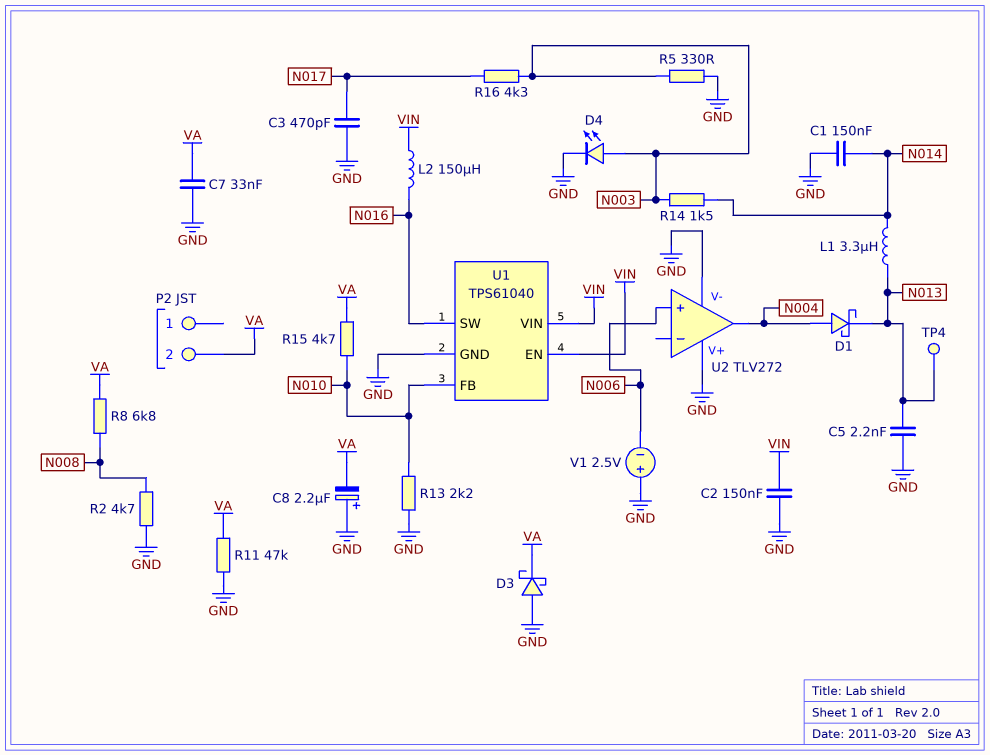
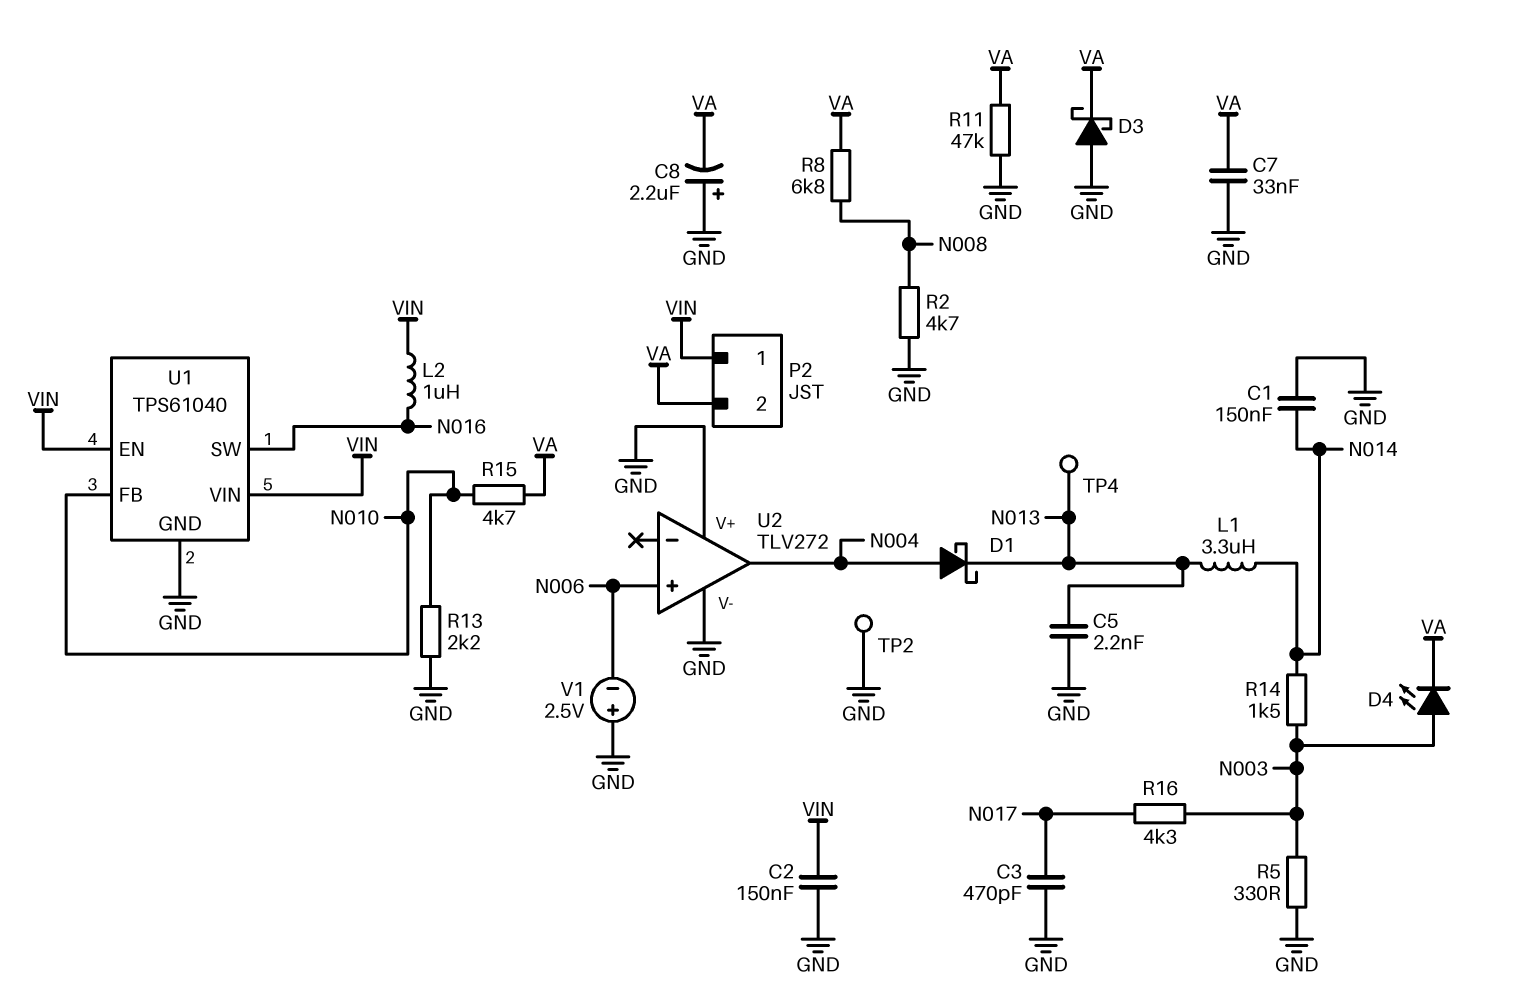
D4: LED (A N003, K GND) -> LED (A N003, K VA)
L2: 150uH (N016, VIN) -> 1uH (N016, VIN)
P2 pin 1: none -> VIN
TP2: none -> test point (GND)

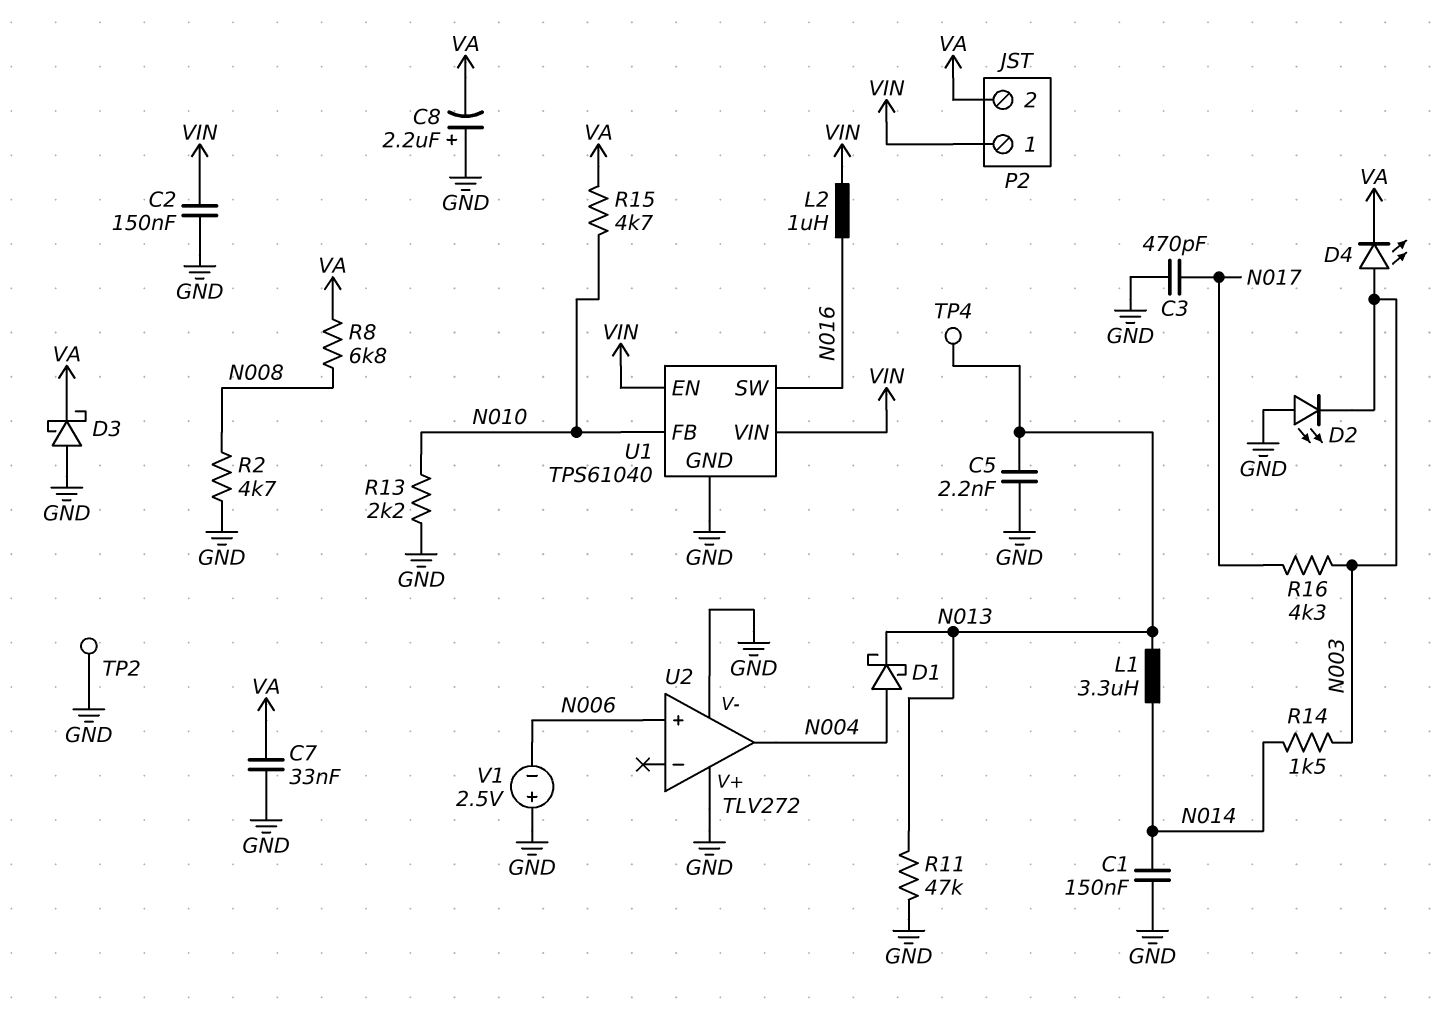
D2: none -> LED (A GND, K N003)
R5: 330 (GND, N003) -> none
R11: 47k (GND, VA) -> 47k (GND, N013)

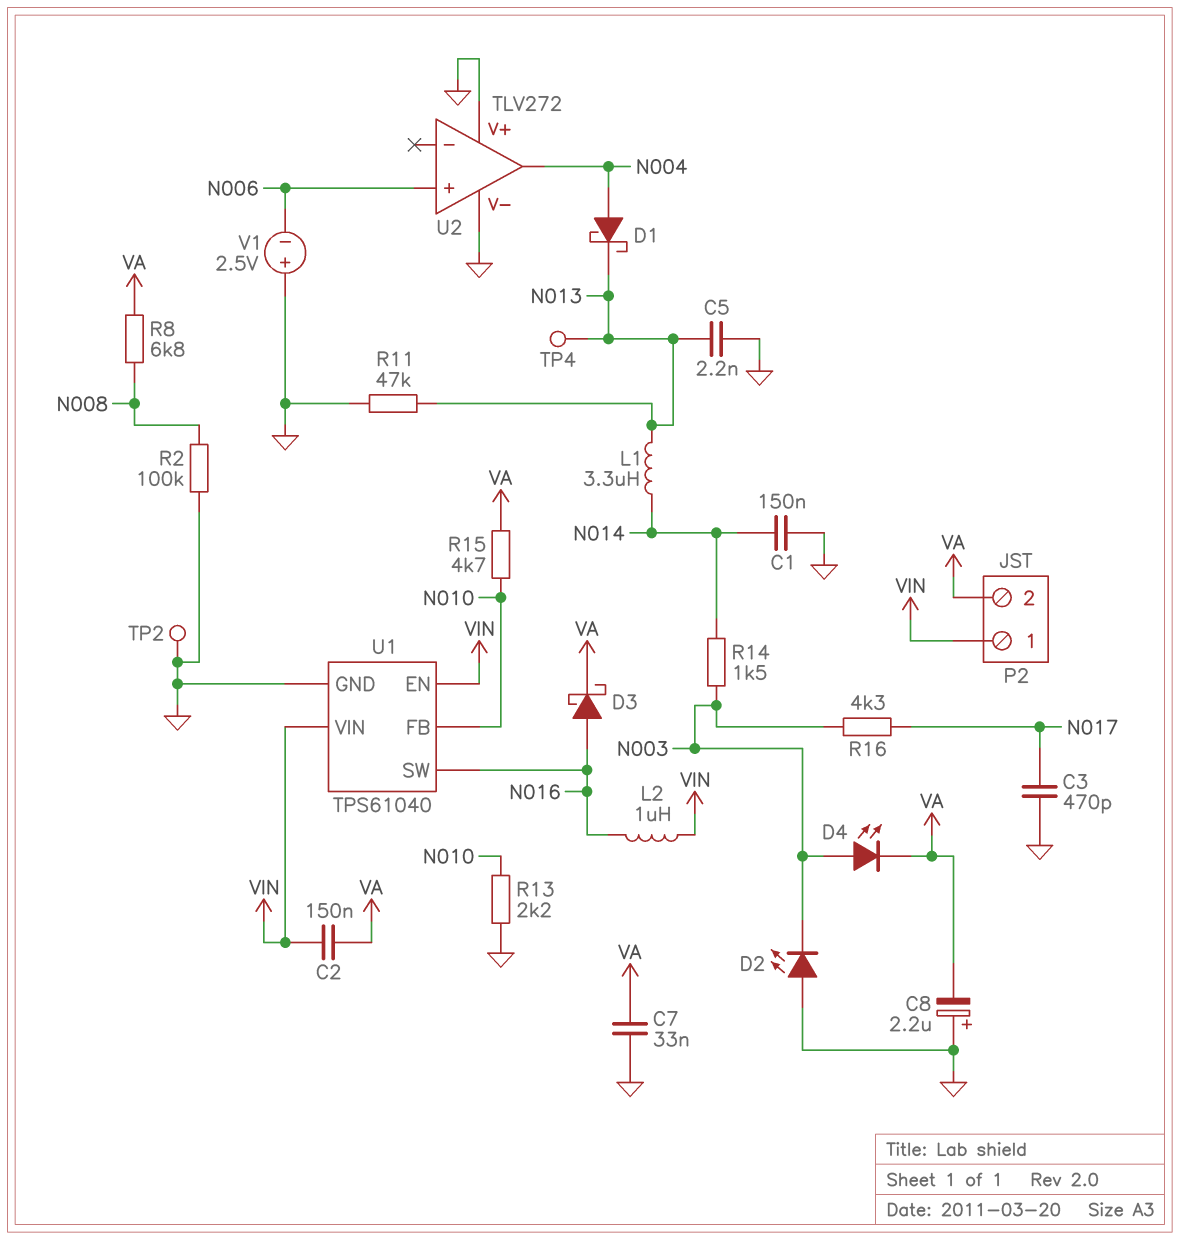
C2: 150nF (GND, VIN) -> 150nF (VA, VIN)
D3: schottky (A GND, K VA) -> schottky (A N016, K VA)
R2: 4.7k (GND, N008) -> 100k (GND, N008)

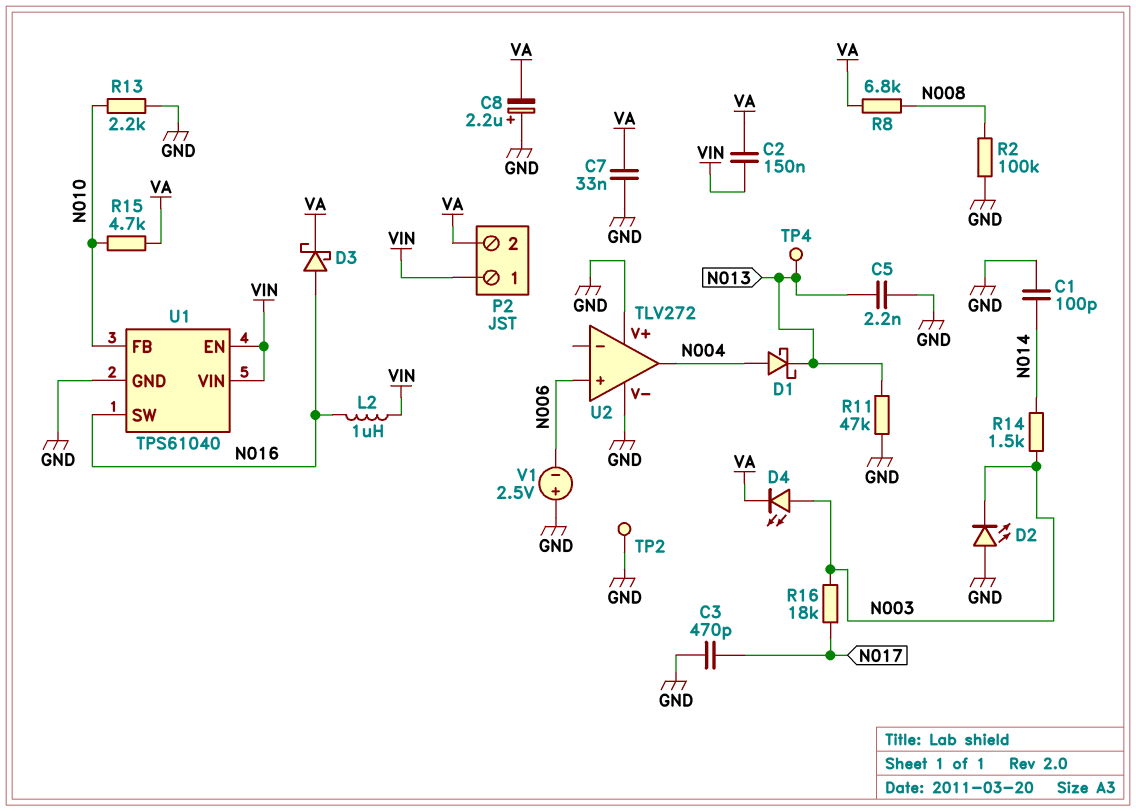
C1: 150nF (GND, N014) -> 100pF (GND, N014)
L1: 3.3uH (N013, N014) -> none
R16: 4.3k (N003, N017) -> 18k (N003, N017)

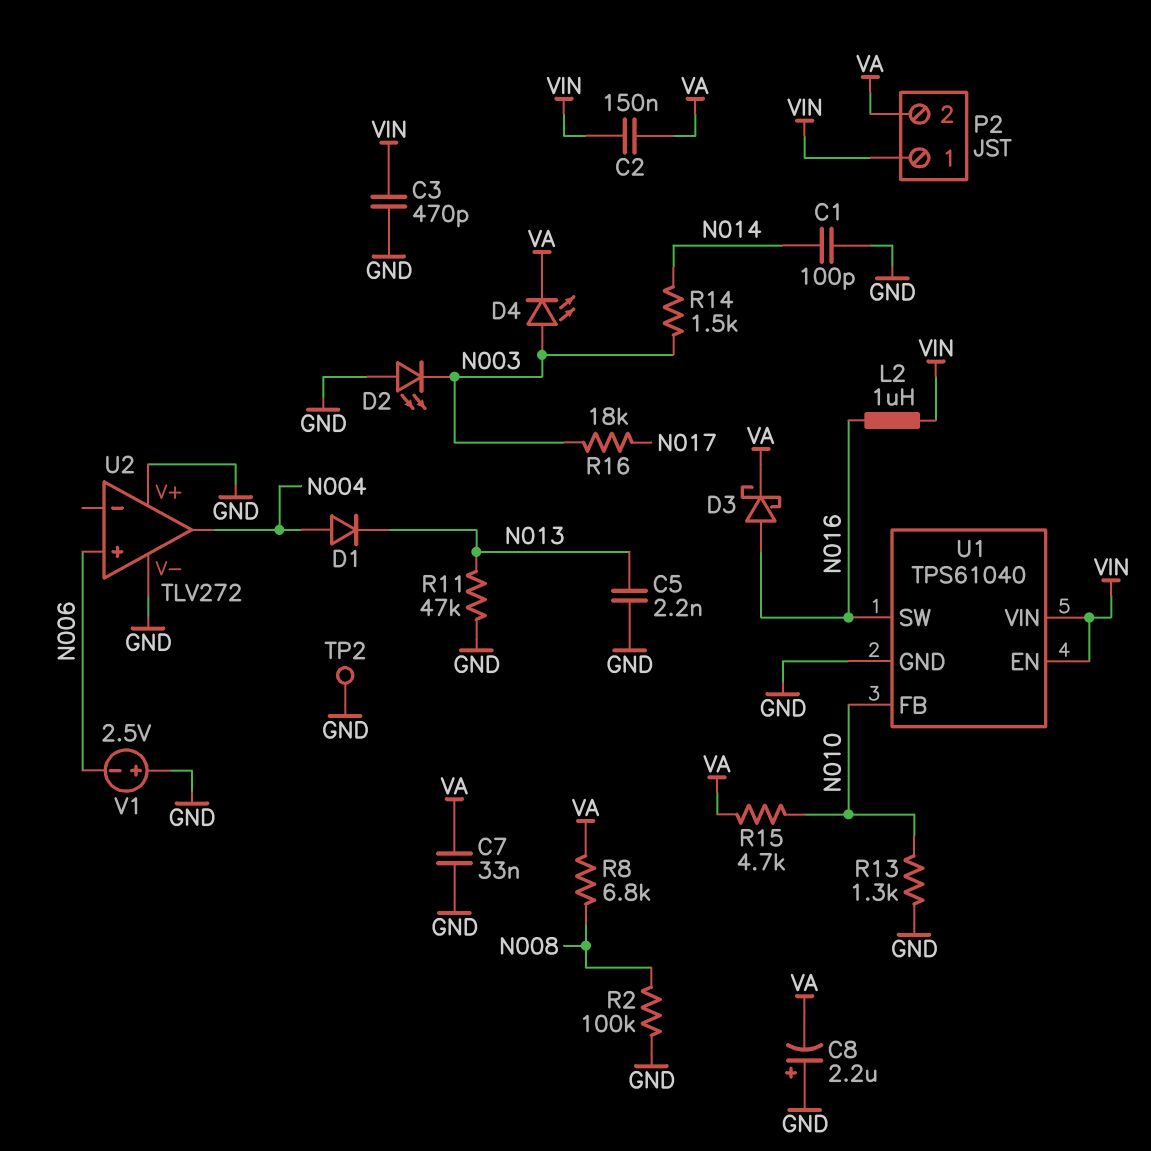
C3: 470pF (GND, N017) -> 470pF (GND, VIN)
D1: schottky (A N004, K N013) -> diode (A N004, K N013)
R13: 2.2k (GND, N010) -> 1.3k (GND, N010)
TP4: test point (N013) -> none

